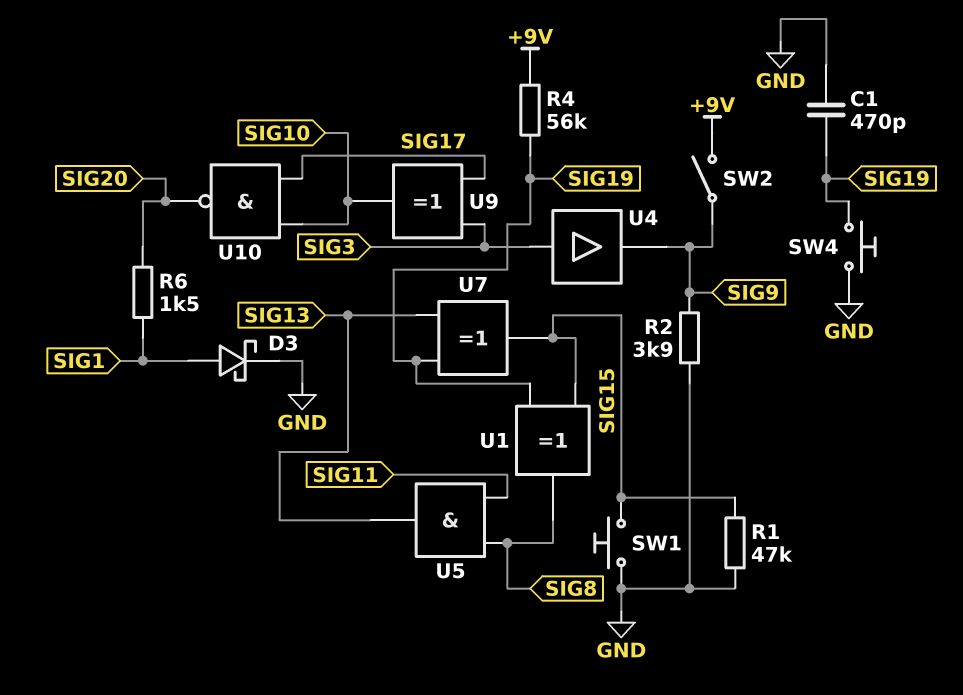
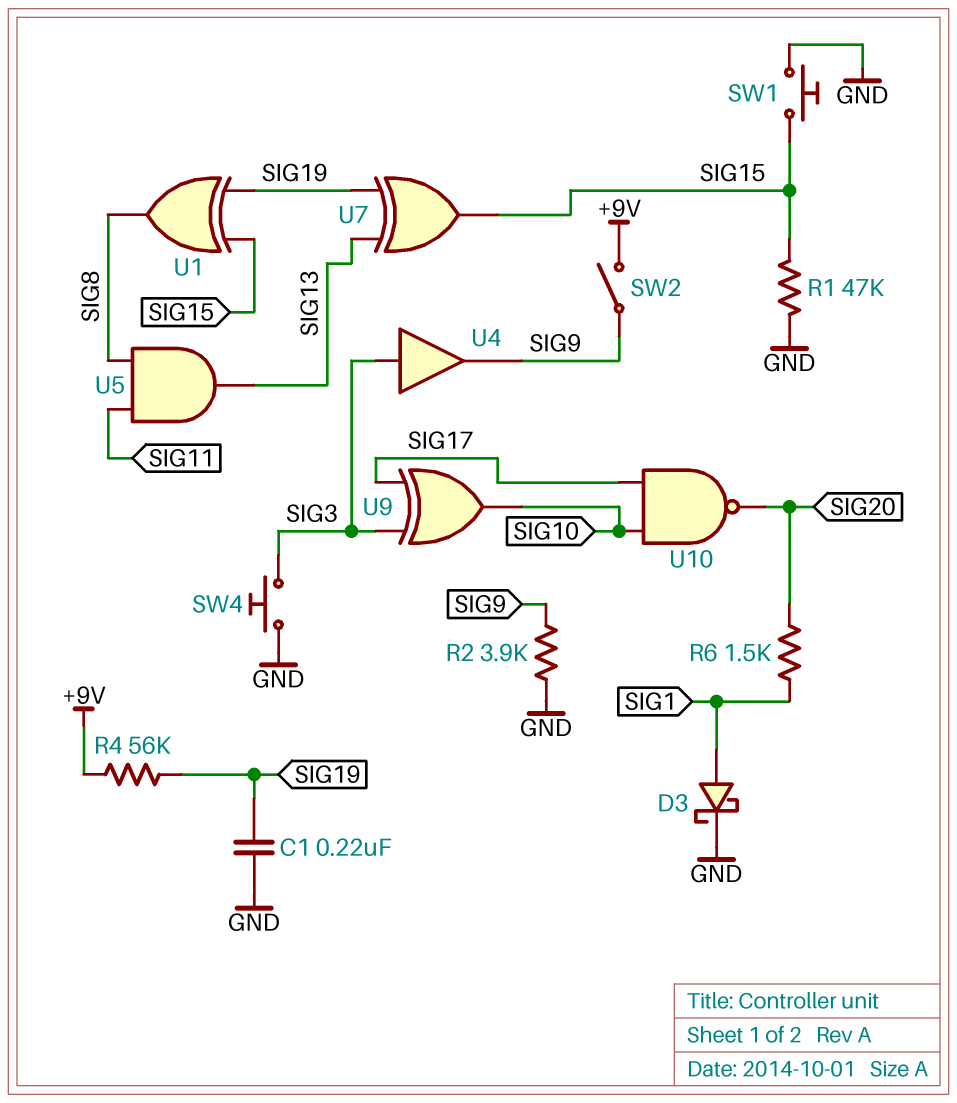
C1: 470pF (GND, SIG19) -> 220nF (GND, SIG19)
SW4: button (GND, SIG19) -> button (GND, SIG3)

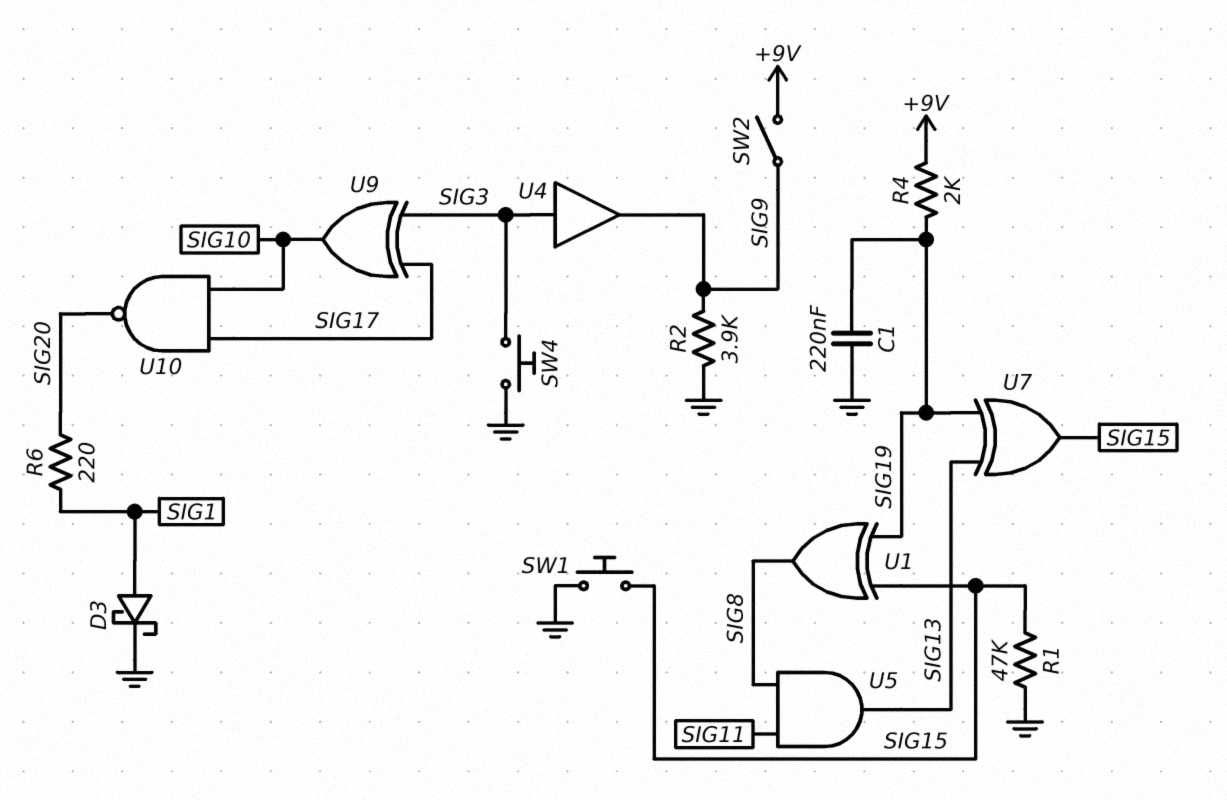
R4: 56k (+9V, SIG19) -> 2k (+9V, SIG19)
R6: 1.5k (SIG1, SIG20) -> 220 (SIG1, SIG20)

